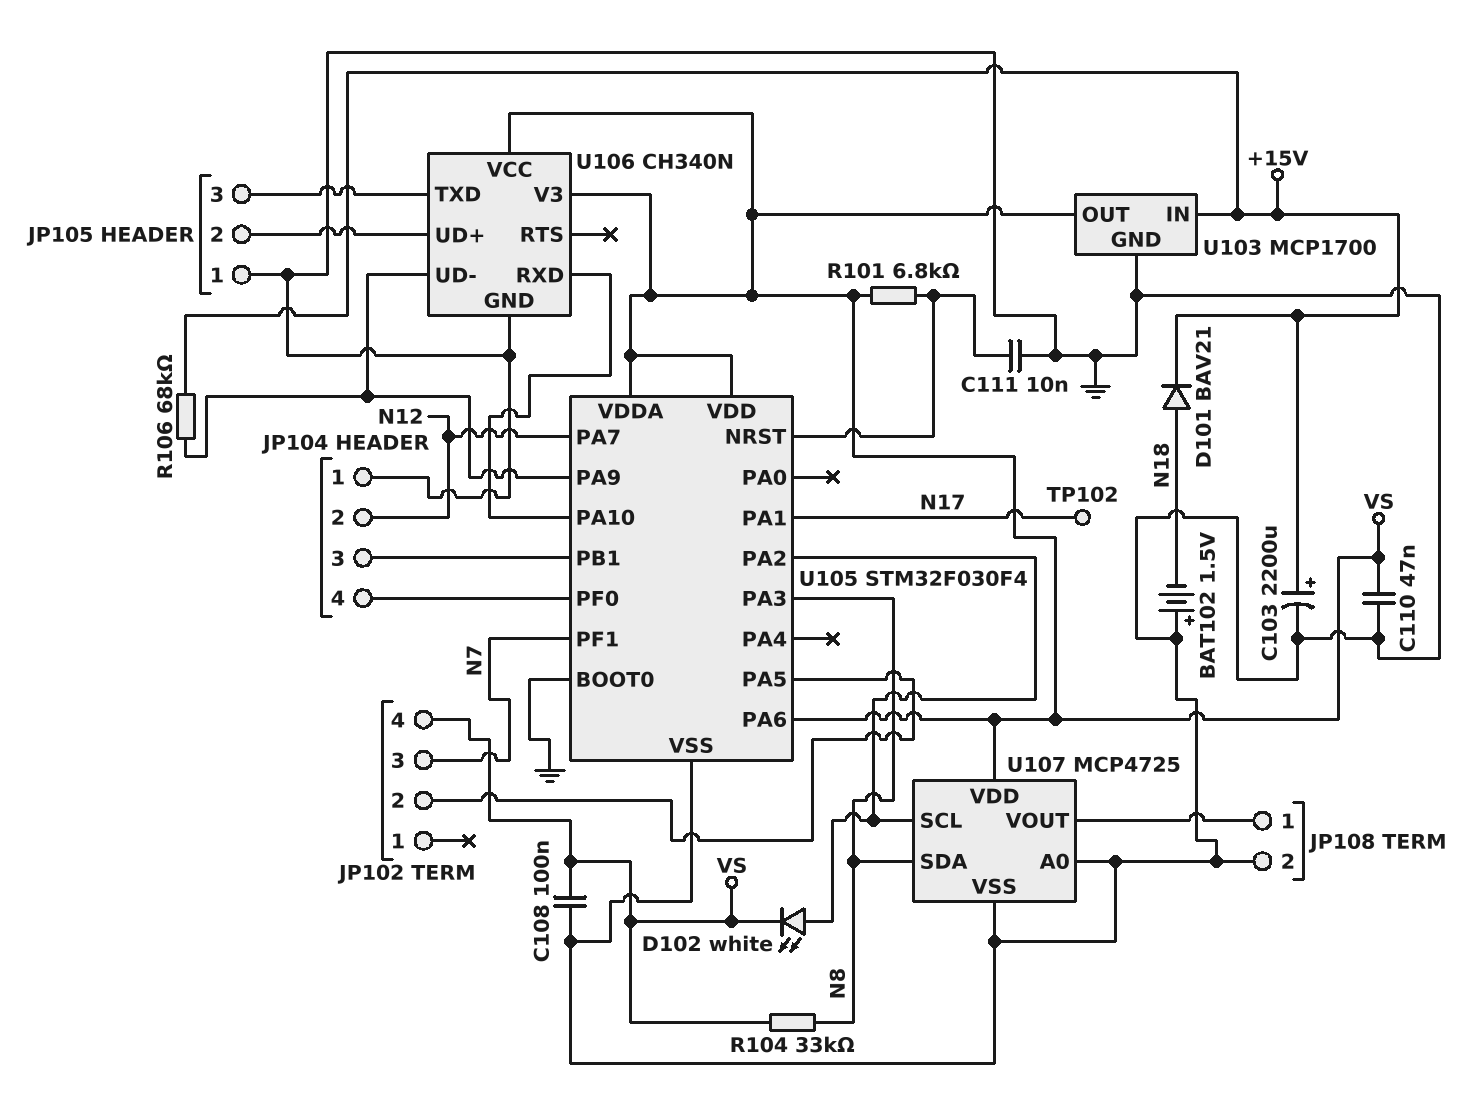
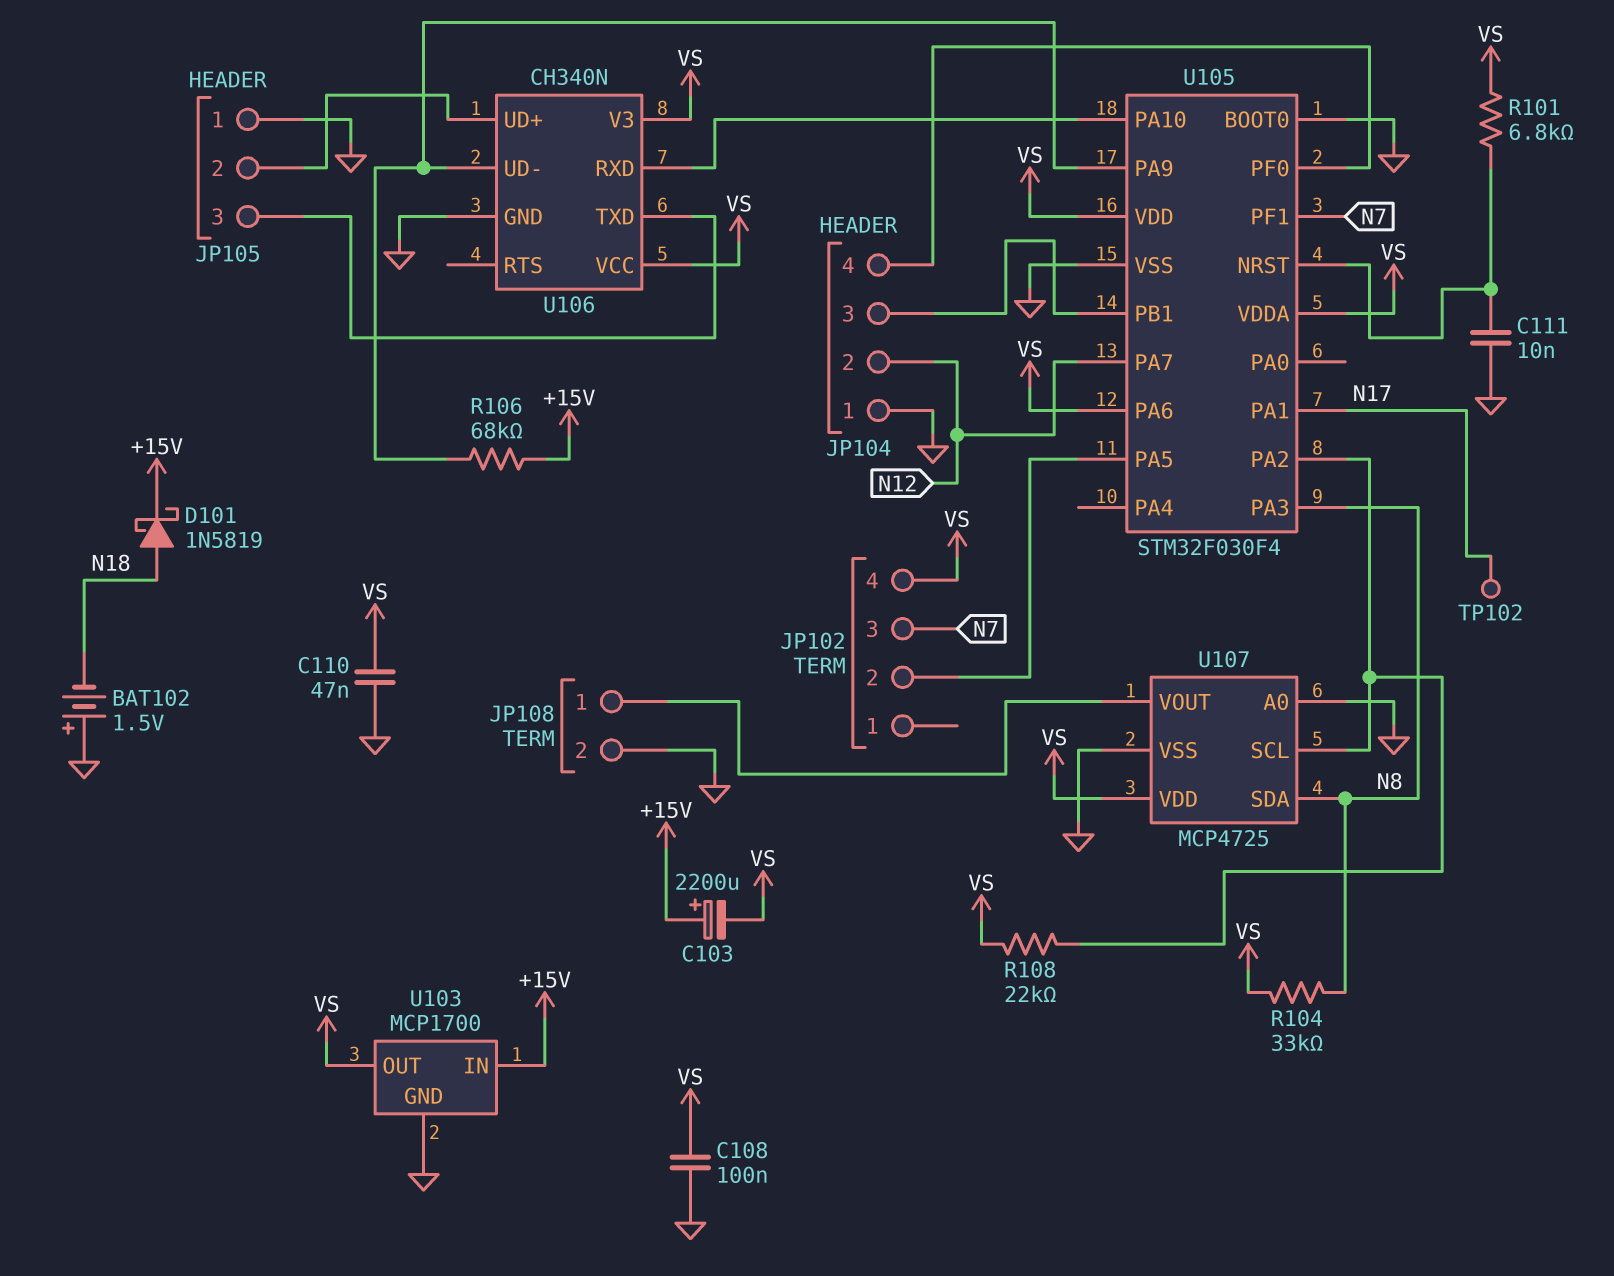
C103: 2200uF (plus +15V, minus GND) -> 2200uF (plus +15V, minus VS)
D101: diode BAV21 (A N18, K +15V) -> schottky 1N5819 (A N18, K +15V)
D102: LED white (A U105/PA2, K VS) -> none
R108: none -> 22k (U105/PA2, VS)

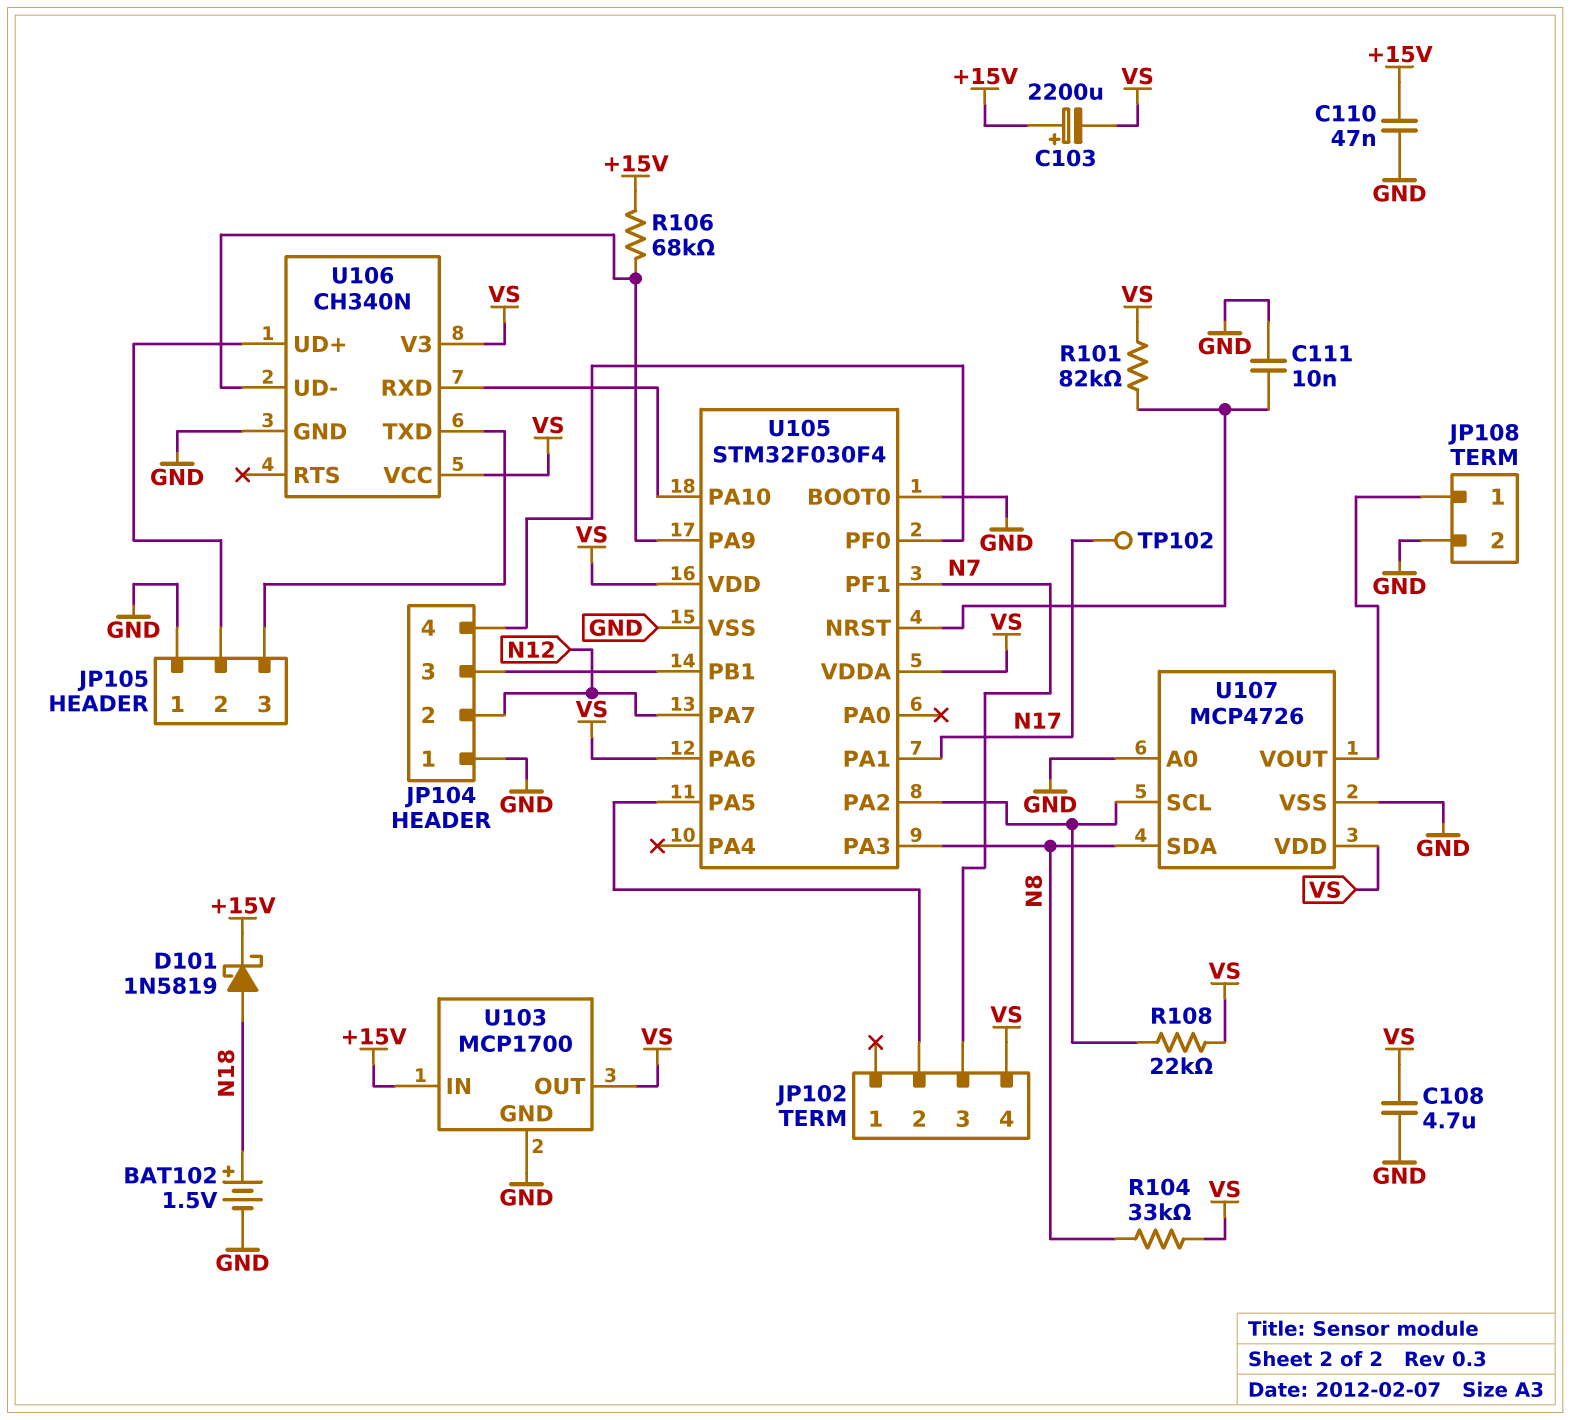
BAT102: 1.5V (plus GND, minus N18) -> 1.5V (plus N18, minus GND)
C108: 100nF (GND, VS) -> 4.7uF (GND, VS)
C110: 47nF (GND, VS) -> 47nF (+15V, GND)
R101: 6.8k (U105/NRST, VS) -> 82k (U105/NRST, VS)
U107: MCP4725 -> MCP4726

